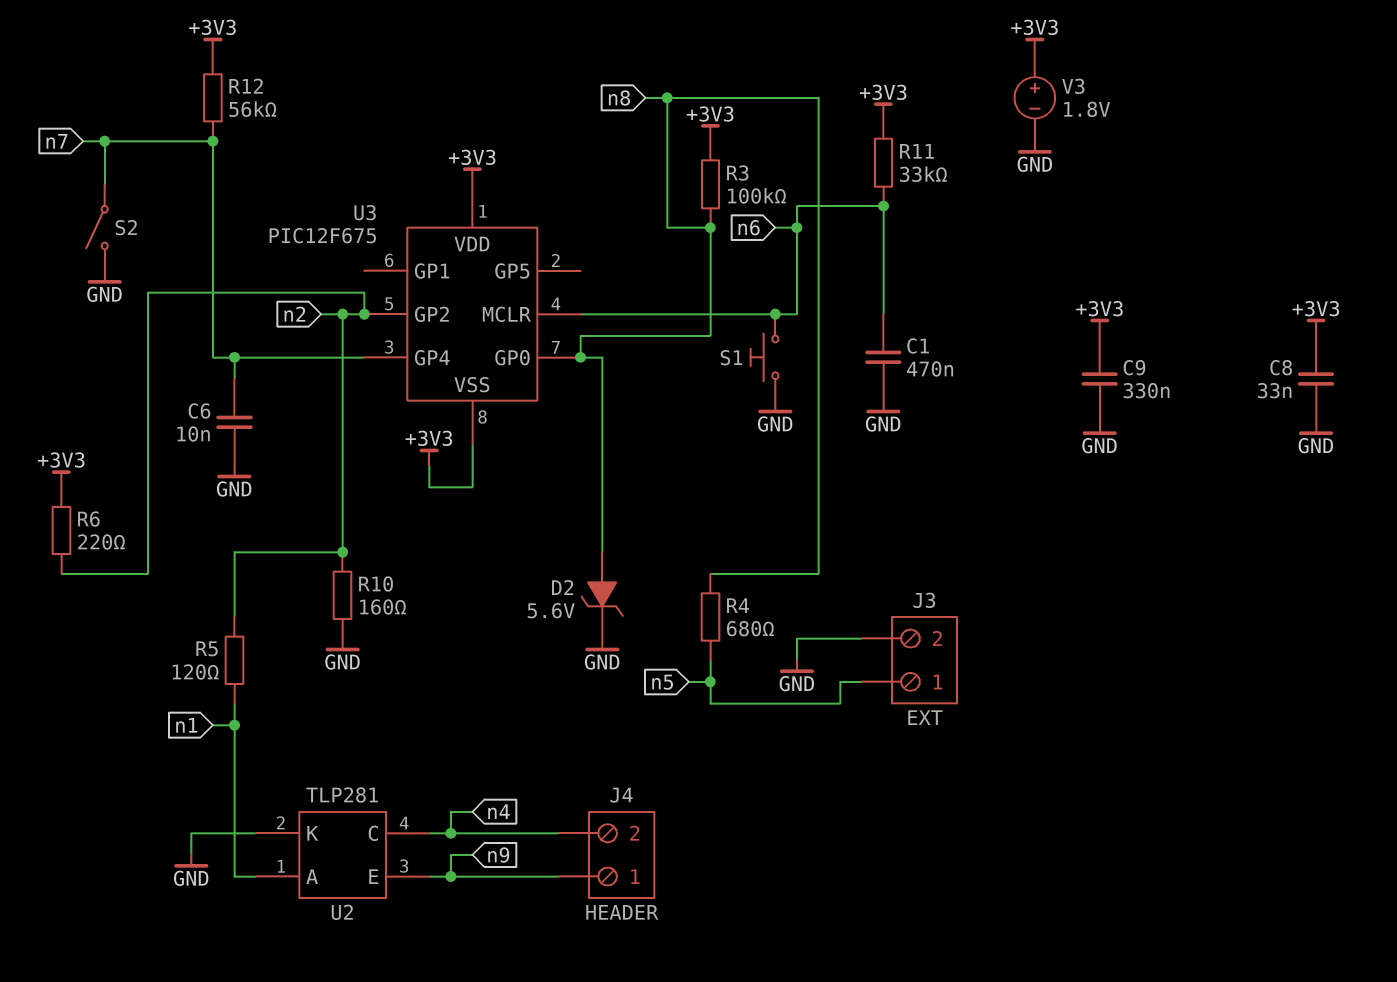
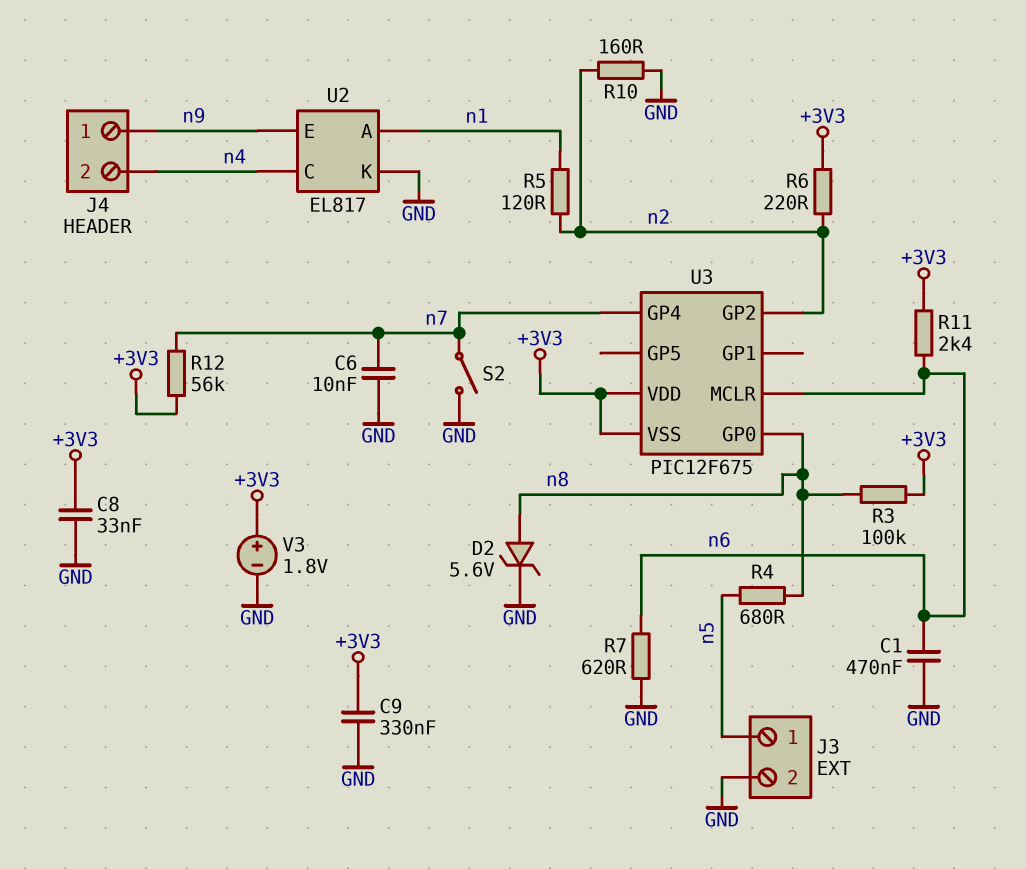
R7: none -> 620 (GND, n6)
R11: 33k (+3V3, n6) -> 2.4k (+3V3, n6)
S1: button (GND, n6) -> none
U2: TLP281 -> EL817

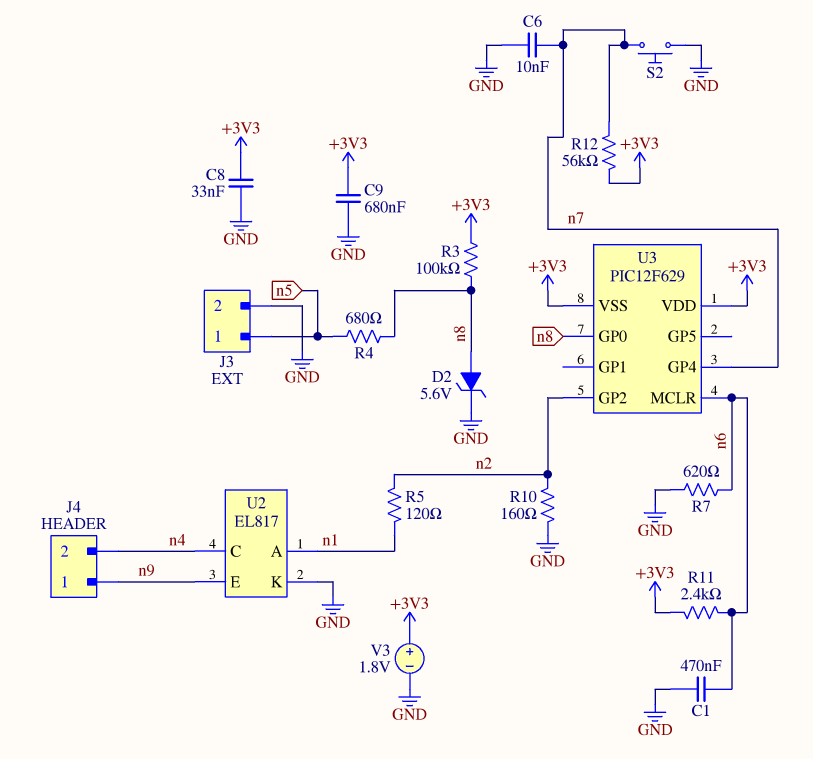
C9: 330nF (+3V3, GND) -> 680nF (+3V3, GND)
R6: 220 (+3V3, n2) -> none
S2: switch (GND, n7) -> button (GND, n7)
U3: PIC12F675 -> PIC12F629

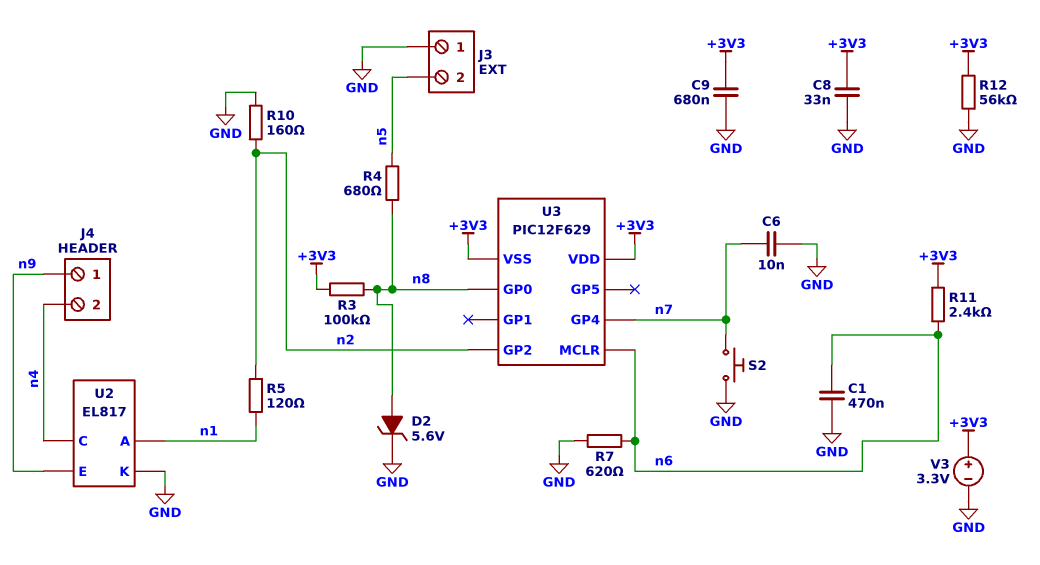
J3 pin 1: n5 -> GND
J3 pin 2: GND -> n5
R12: 56k (+3V3, n7) -> 56k (+3V3, GND)
V3: 1.8V (plus +3V3, minus GND) -> 3.3V (plus +3V3, minus GND)

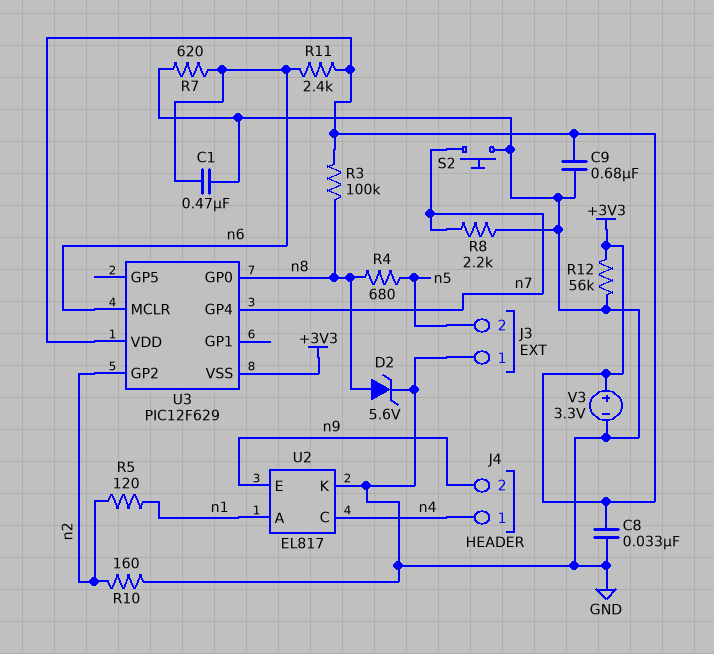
C6: 10nF (GND, n7) -> none
J4 pin 1: n9 -> n4
J4 pin 2: n4 -> n9
R8: none -> 2.2k (GND, n7)

